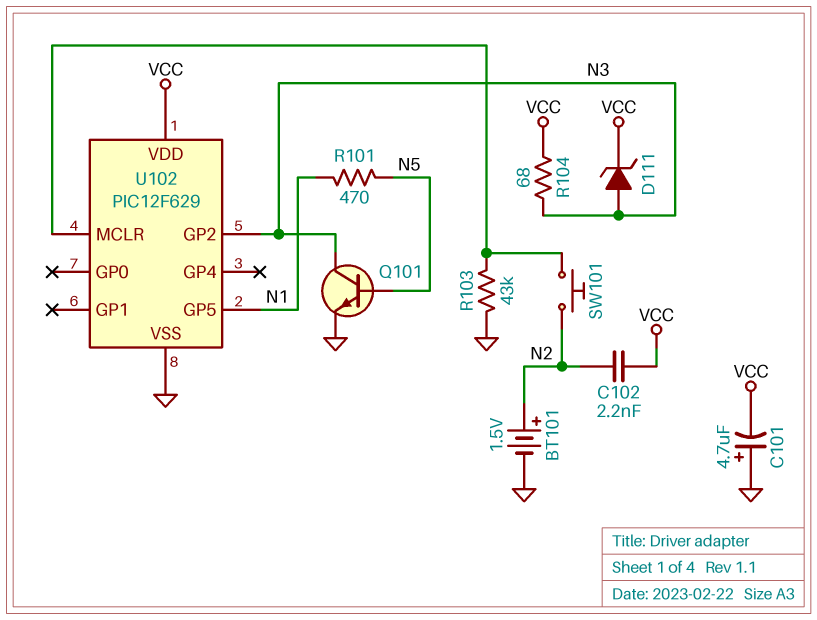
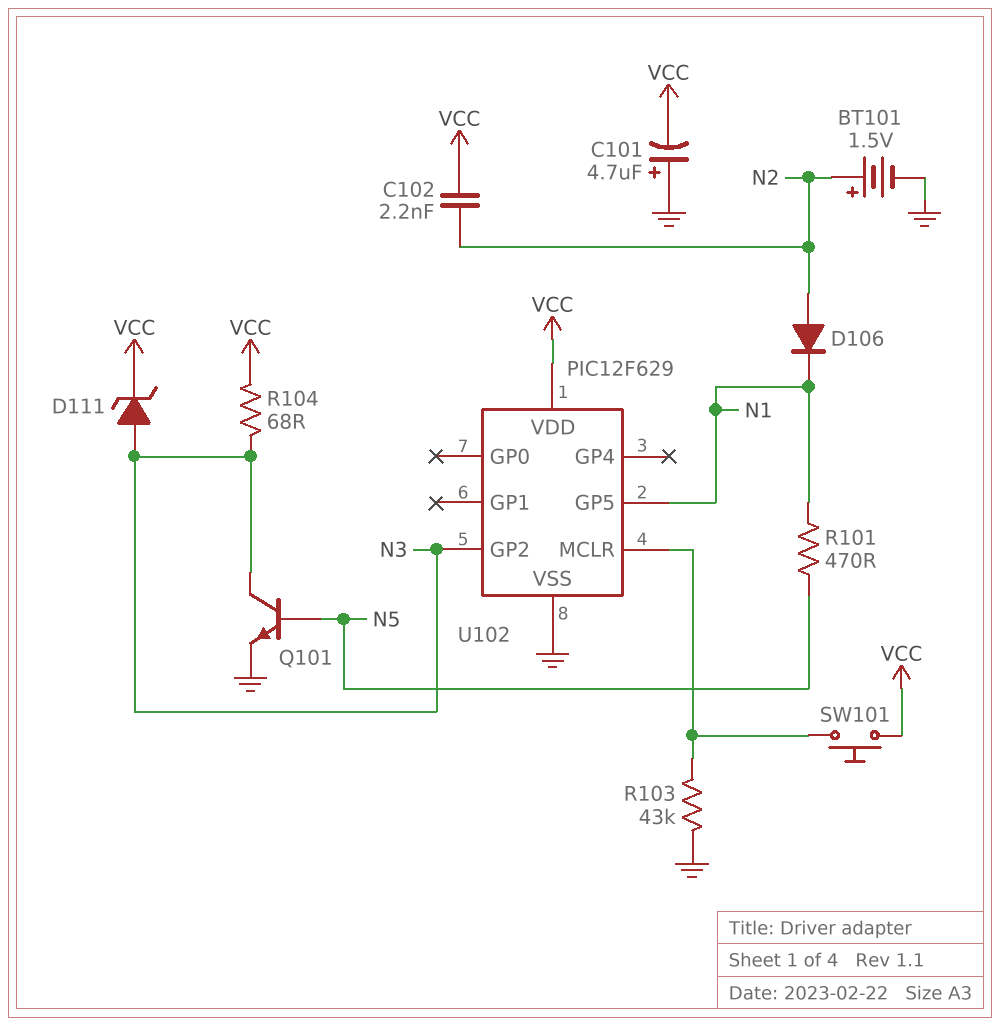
D106: none -> diode (A N2, K N1)
SW101: button (N2, U102/MCLR) -> button (U102/MCLR, VCC)

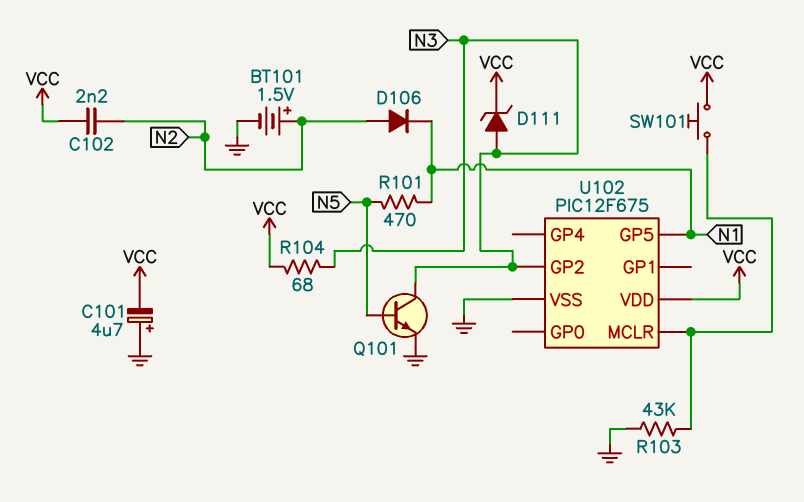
U102: PIC12F629 -> PIC12F675

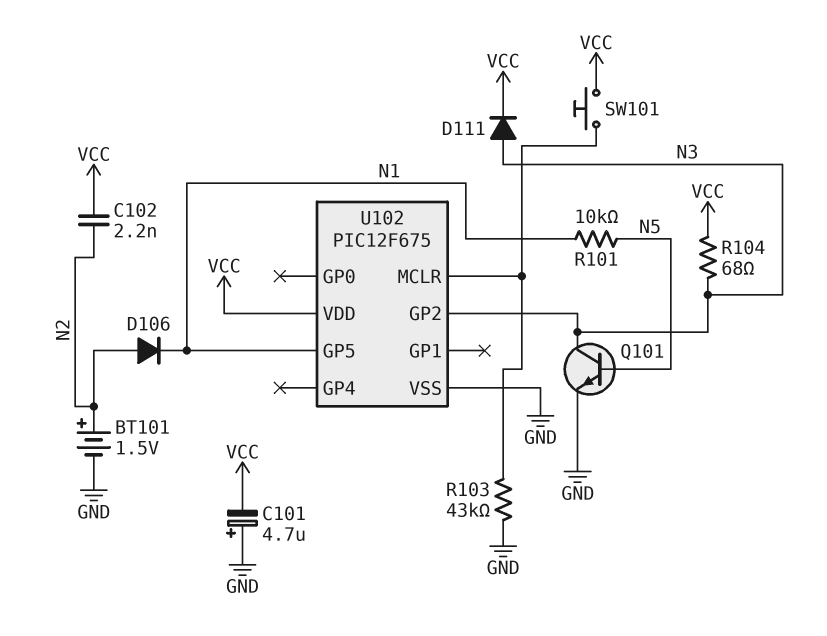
D111: zener (A N3, K VCC) -> diode (A N3, K VCC)
R101: 470 (N1, N5) -> 10k (N1, N5)

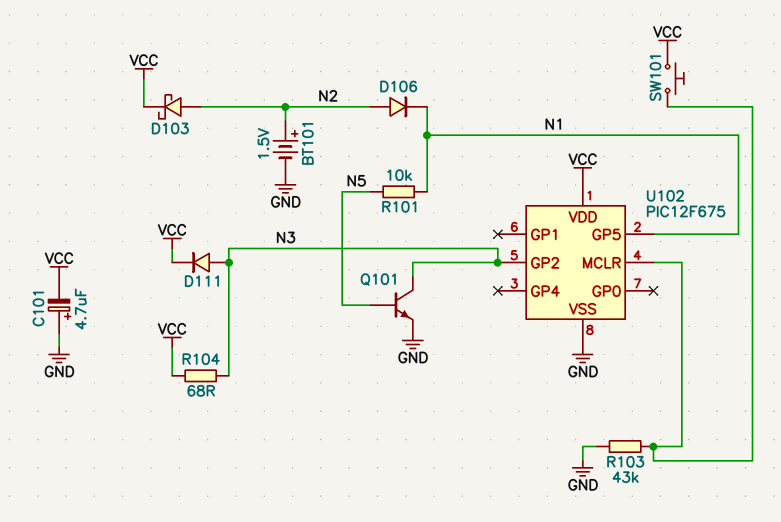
C102: 2.2nF (N2, VCC) -> none
D103: none -> schottky (A N2, K VCC)

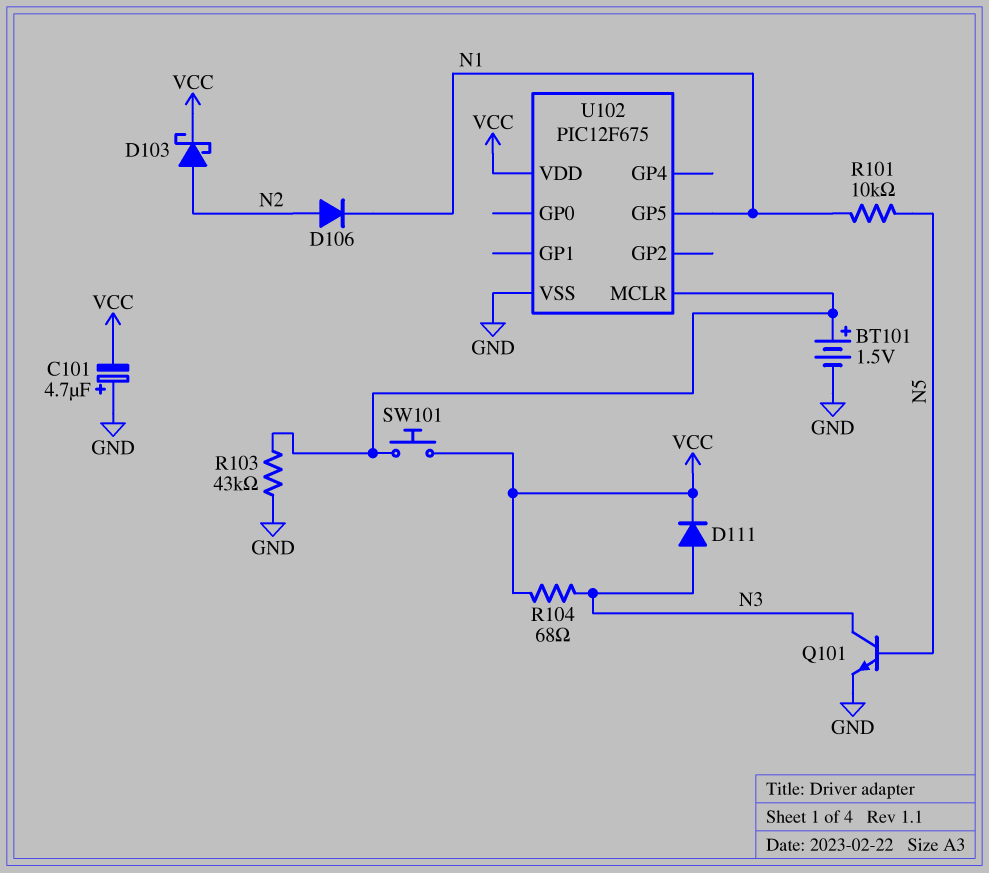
BT101: 1.5V (plus N2, minus GND) -> 1.5V (plus U102/MCLR, minus GND)
U102 pin GP2: N3 -> none

